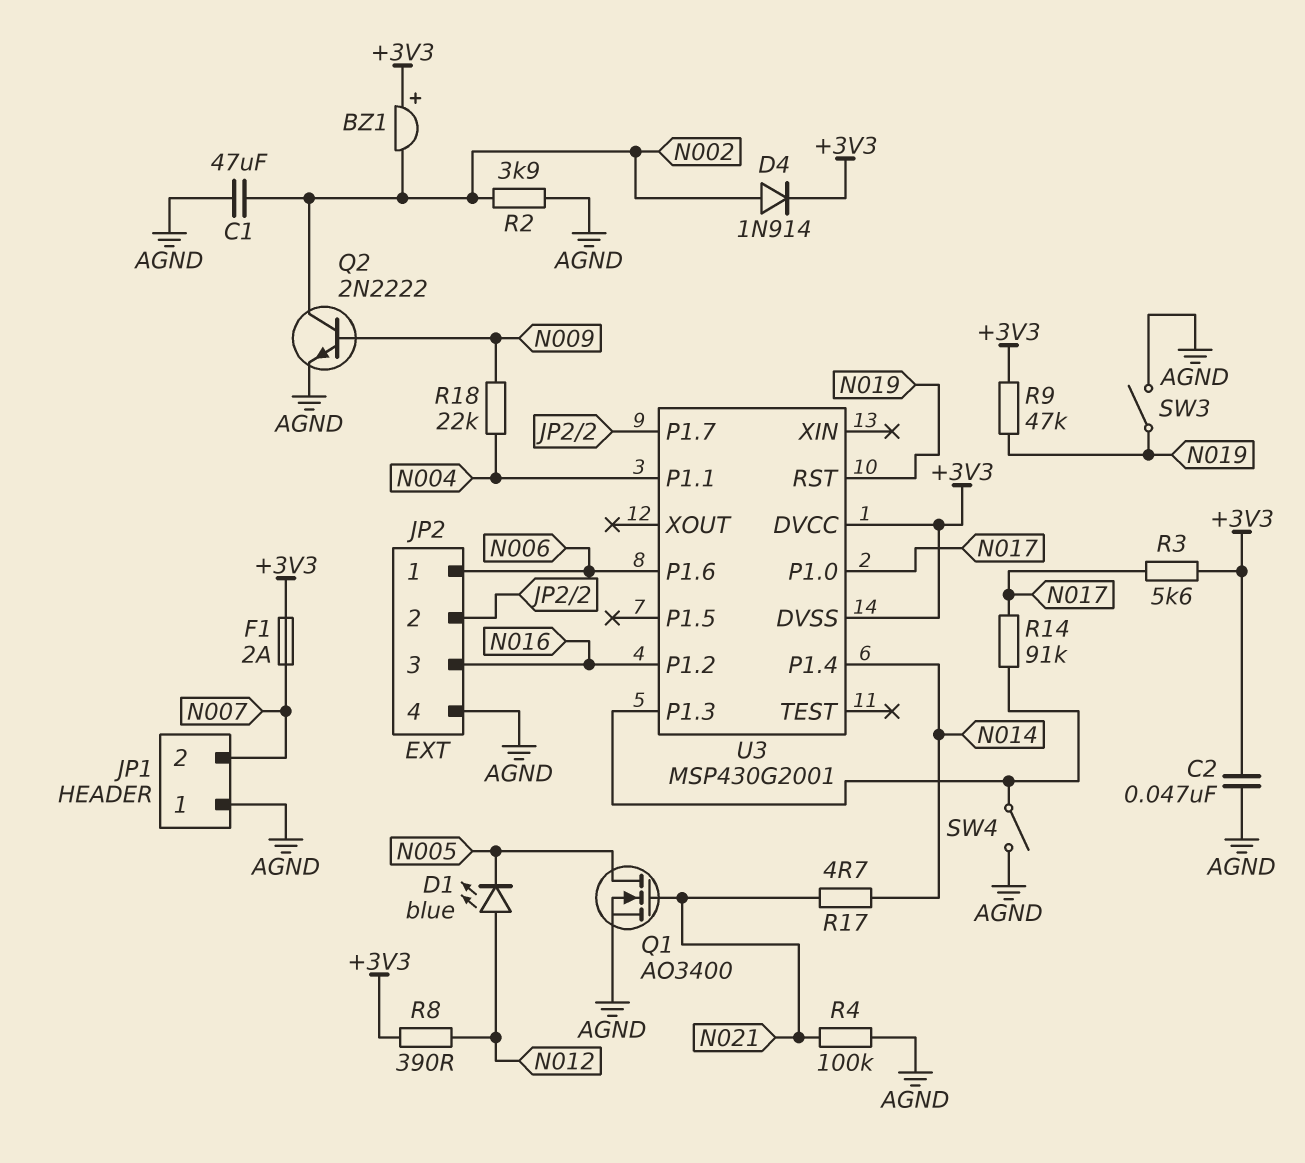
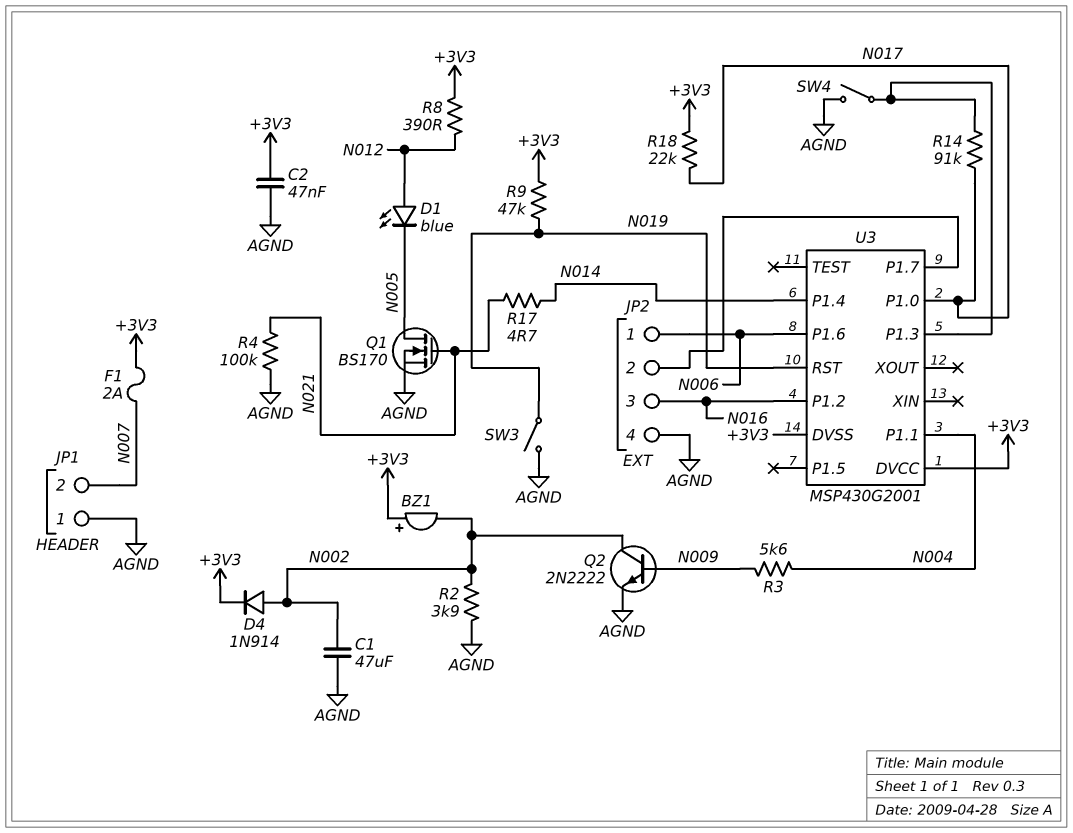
Q1: NMOS AO3400 (G N021, D N005, S AGND) -> NMOS BS170 (G N021, D N005, S AGND)
R3: 5.6k (+3V3, N017) -> 5.6k (N004, N009)
R18: 22k (N004, N009) -> 22k (+3V3, N017)

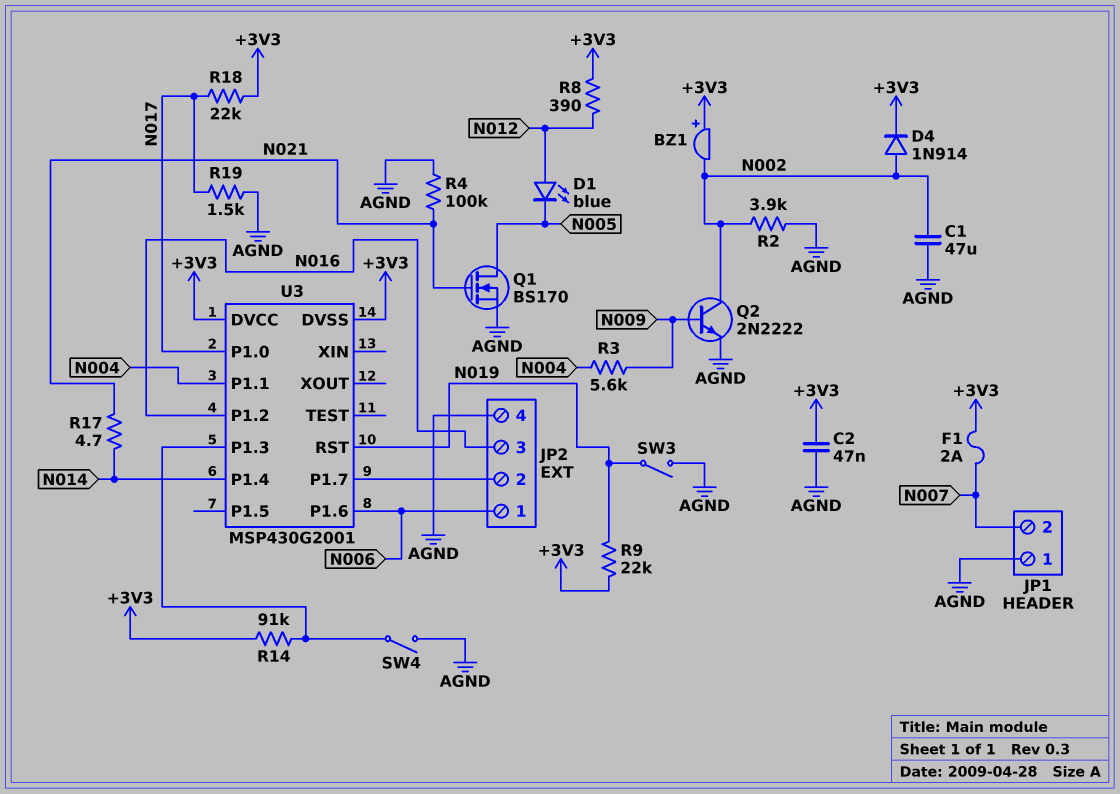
R9: 47k (+3V3, N019) -> 22k (+3V3, N019)
R14: 91k (N017, U3/P1.3) -> 91k (+3V3, U3/P1.3)
R19: none -> 1.5k (AGND, N017)

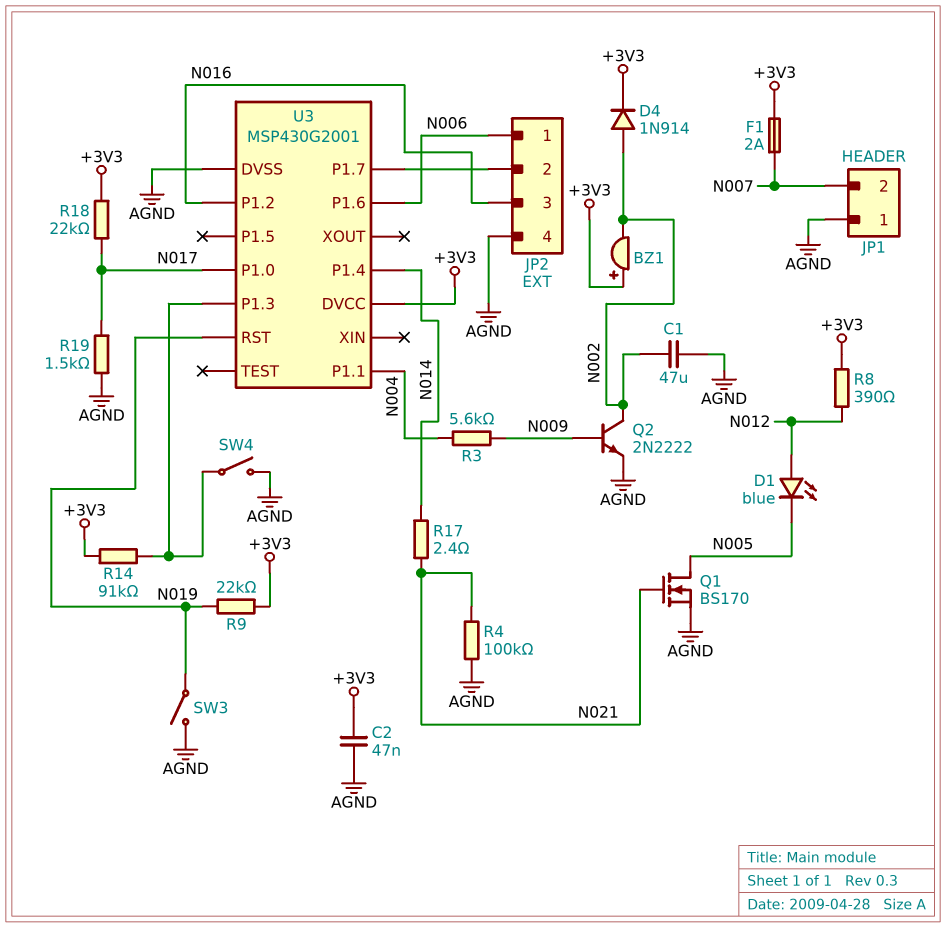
R2: 3.9k (AGND, N002) -> none
R17: 4.7 (N014, N021) -> 2.4 (N014, N021)
U3 pin DVSS: +3V3 -> AGND

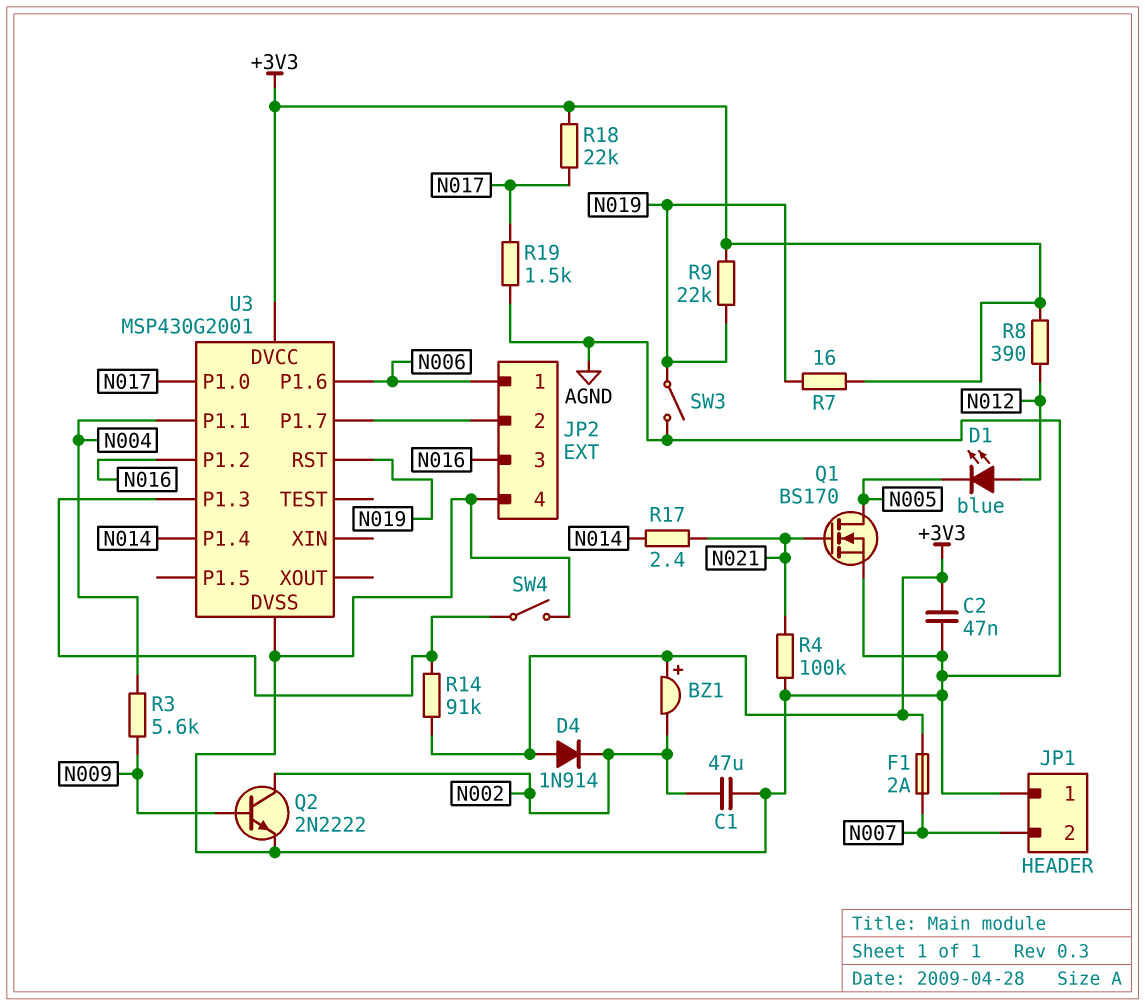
D4: diode 1N914 (A N002, K +3V3) -> diode 1N914 (A +3V3, K N002)
R7: none -> 16 (+3V3, N019)

